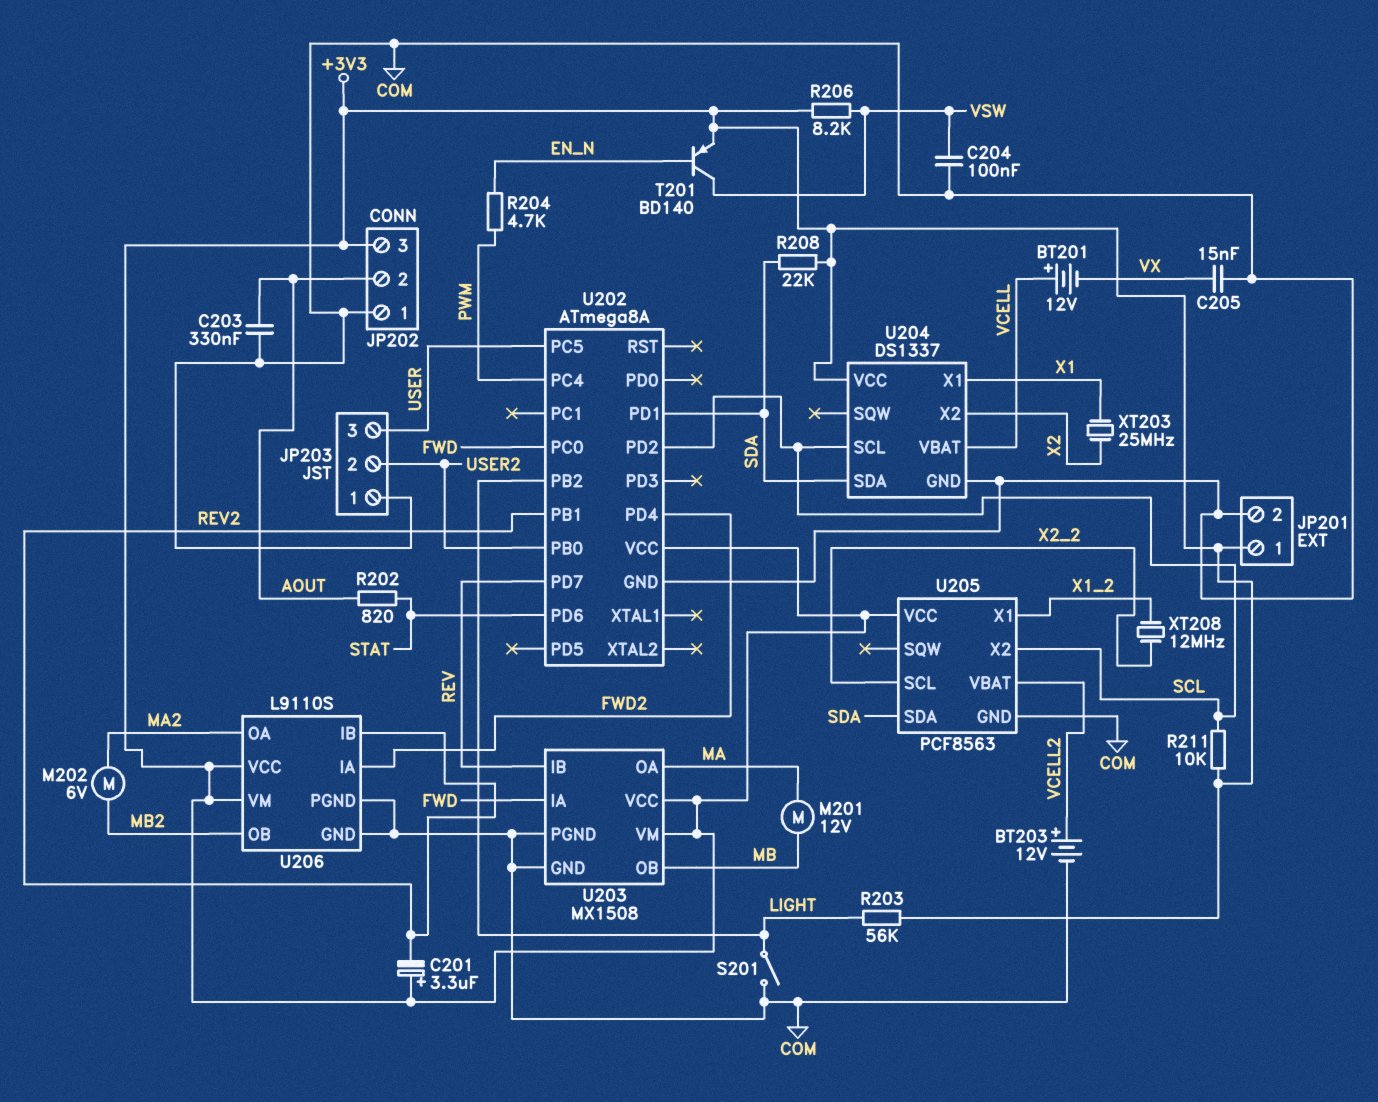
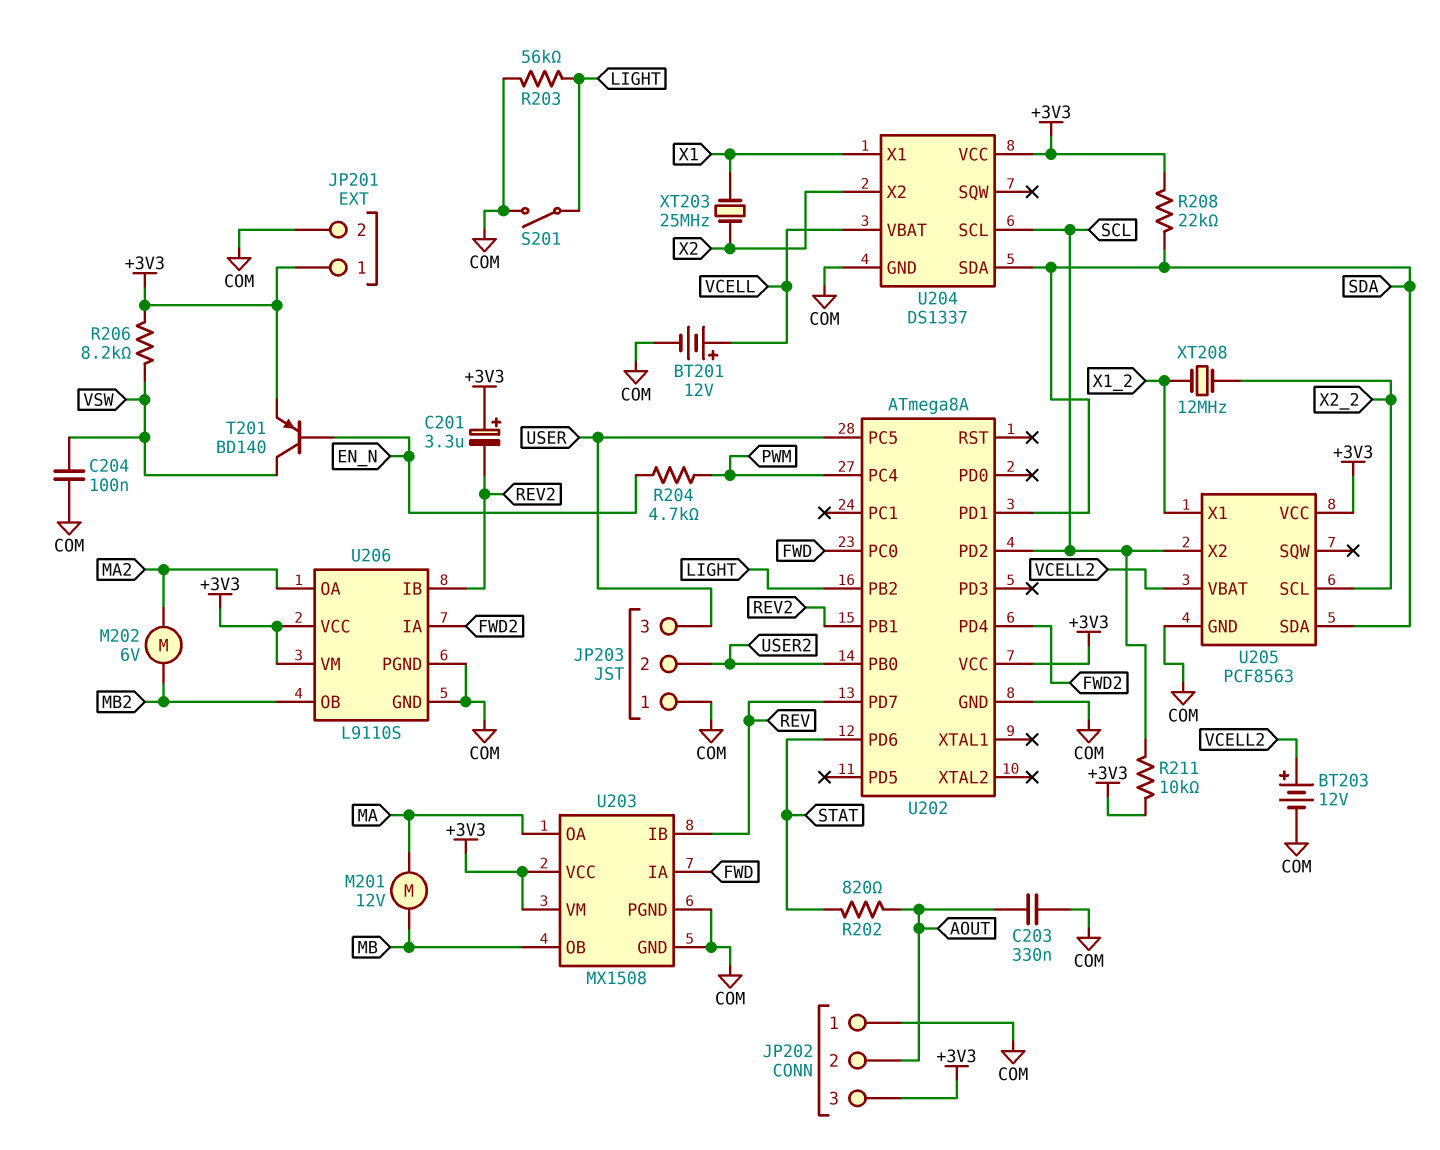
BT201: 12V (plus VCELL, minus VX) -> 12V (plus VCELL, minus COM)
C205: 15nF (COM, VX) -> none
R203: 56k (+3V3, LIGHT) -> 56k (COM, LIGHT)

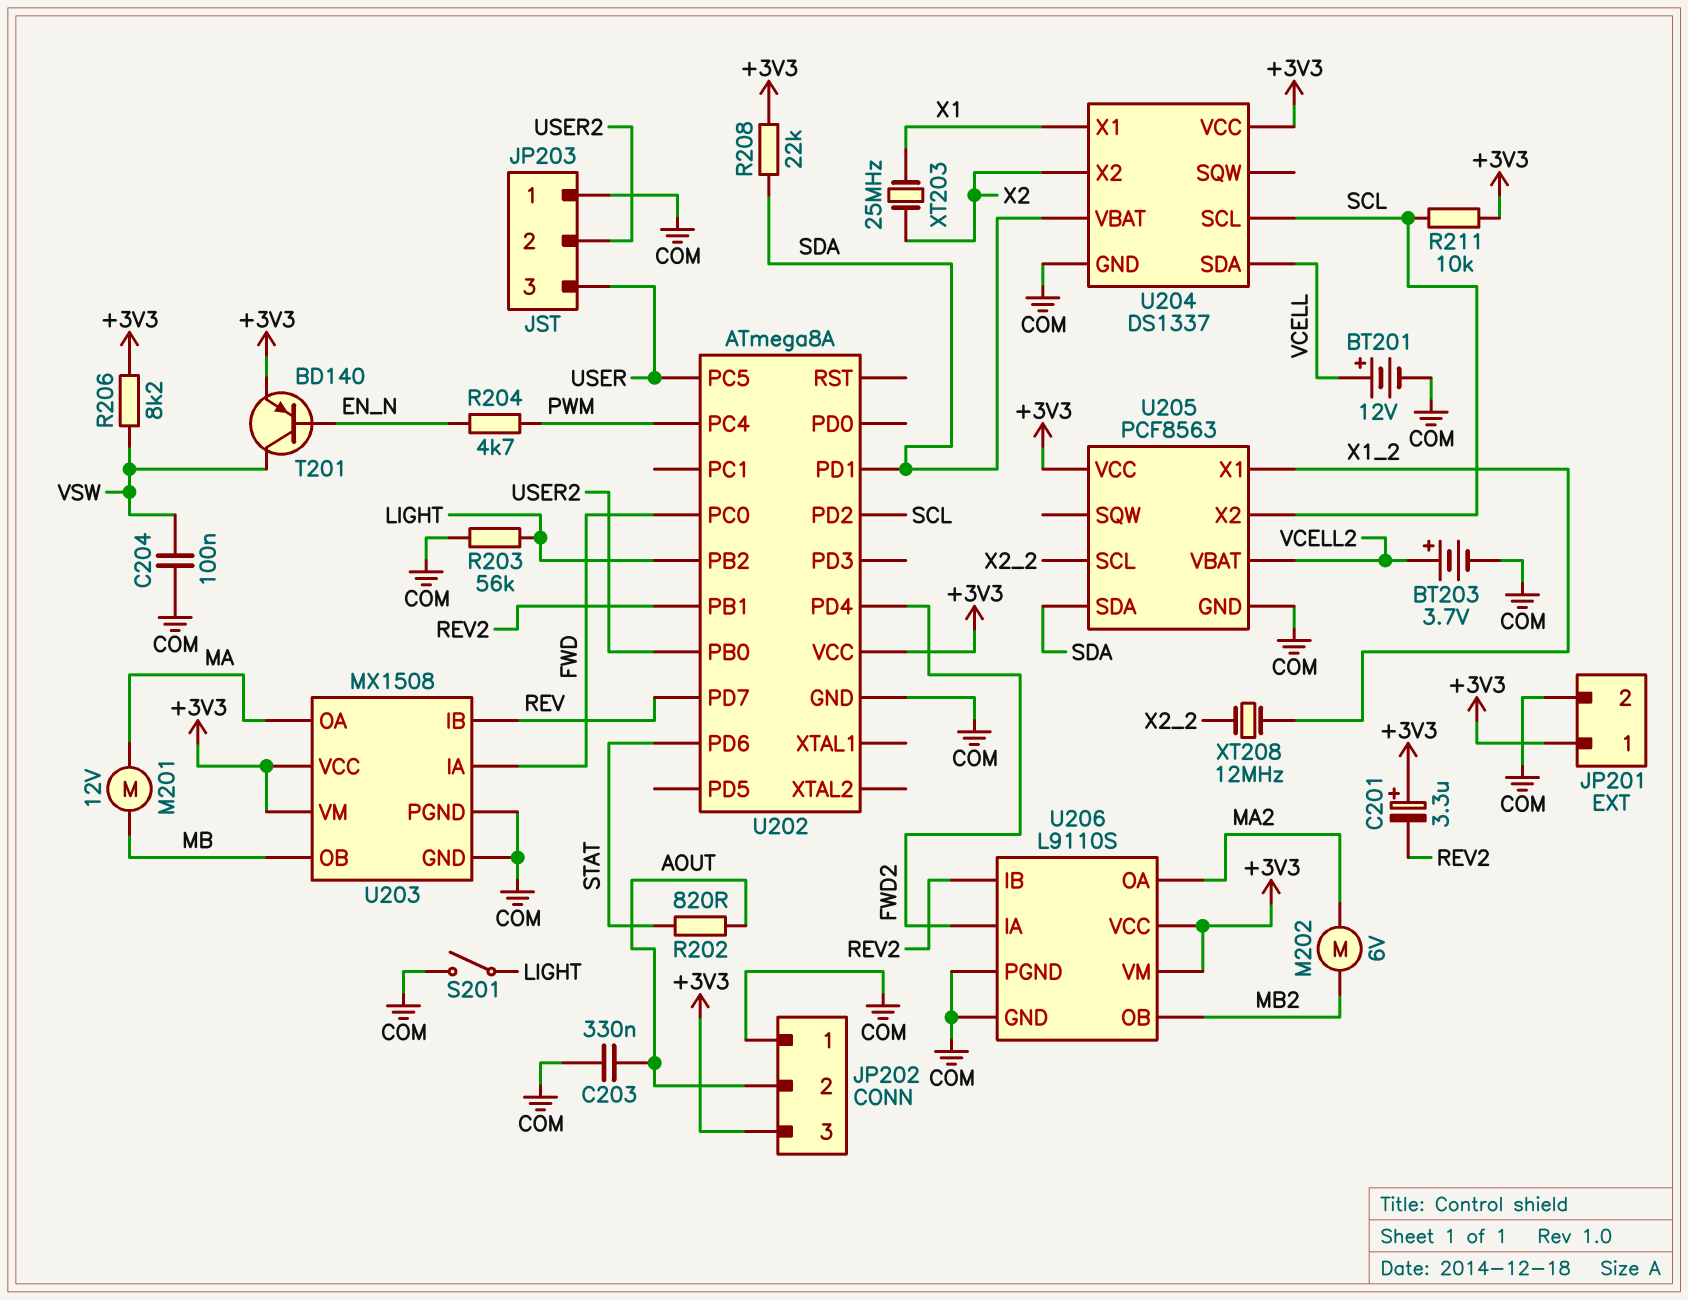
BT203: 12V (plus VCELL2, minus COM) -> 3.7V (plus VCELL2, minus COM)
U204 pin SDA: SDA -> VCELL
U204 pin VBAT: VCELL -> SDA

